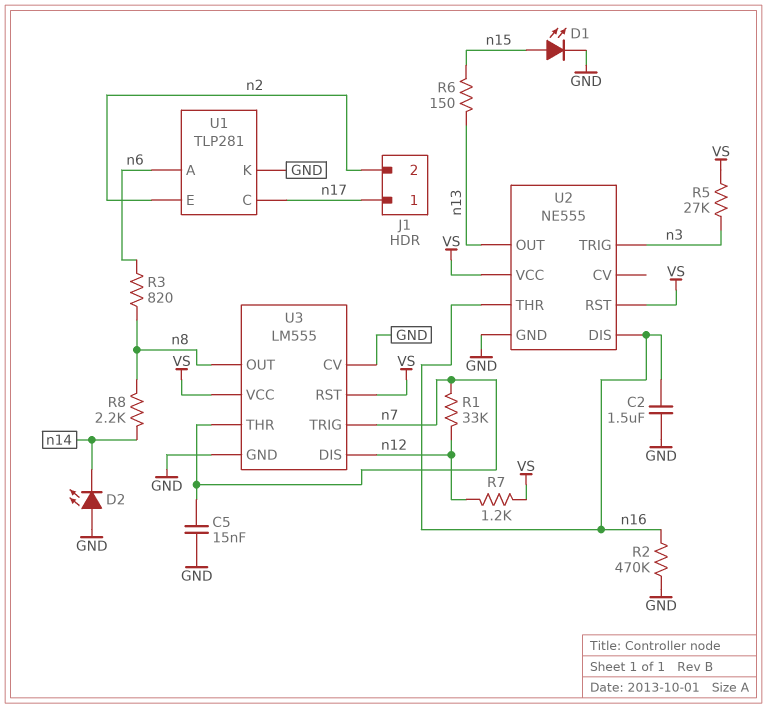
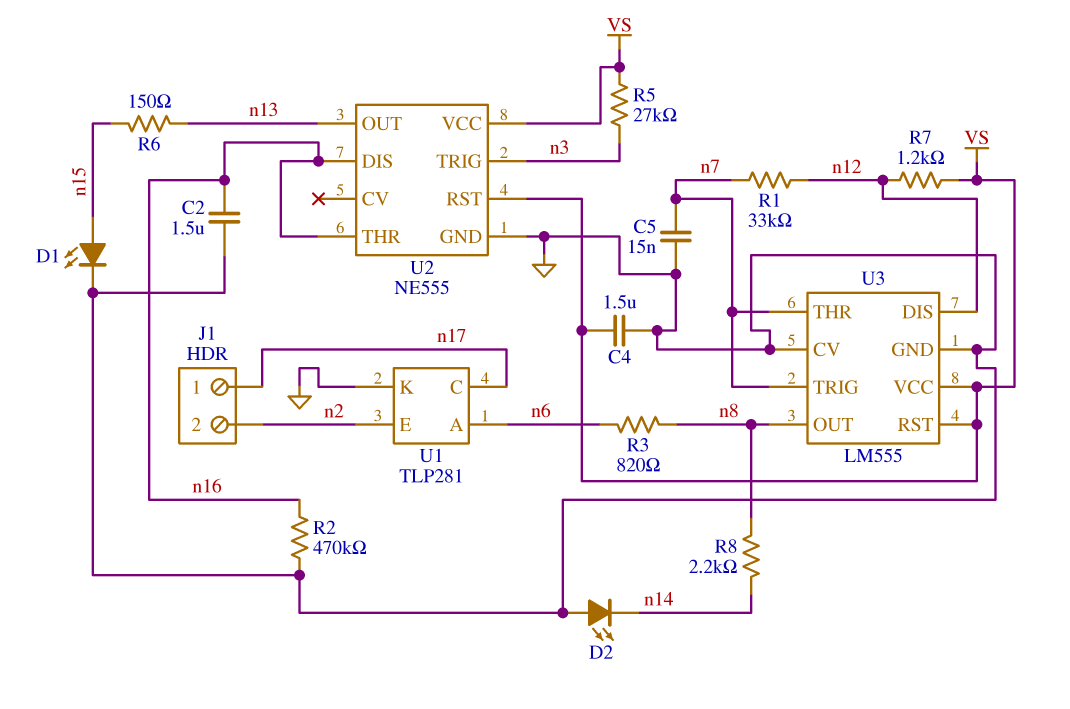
C4: none -> 1.5uF (GND, VS)

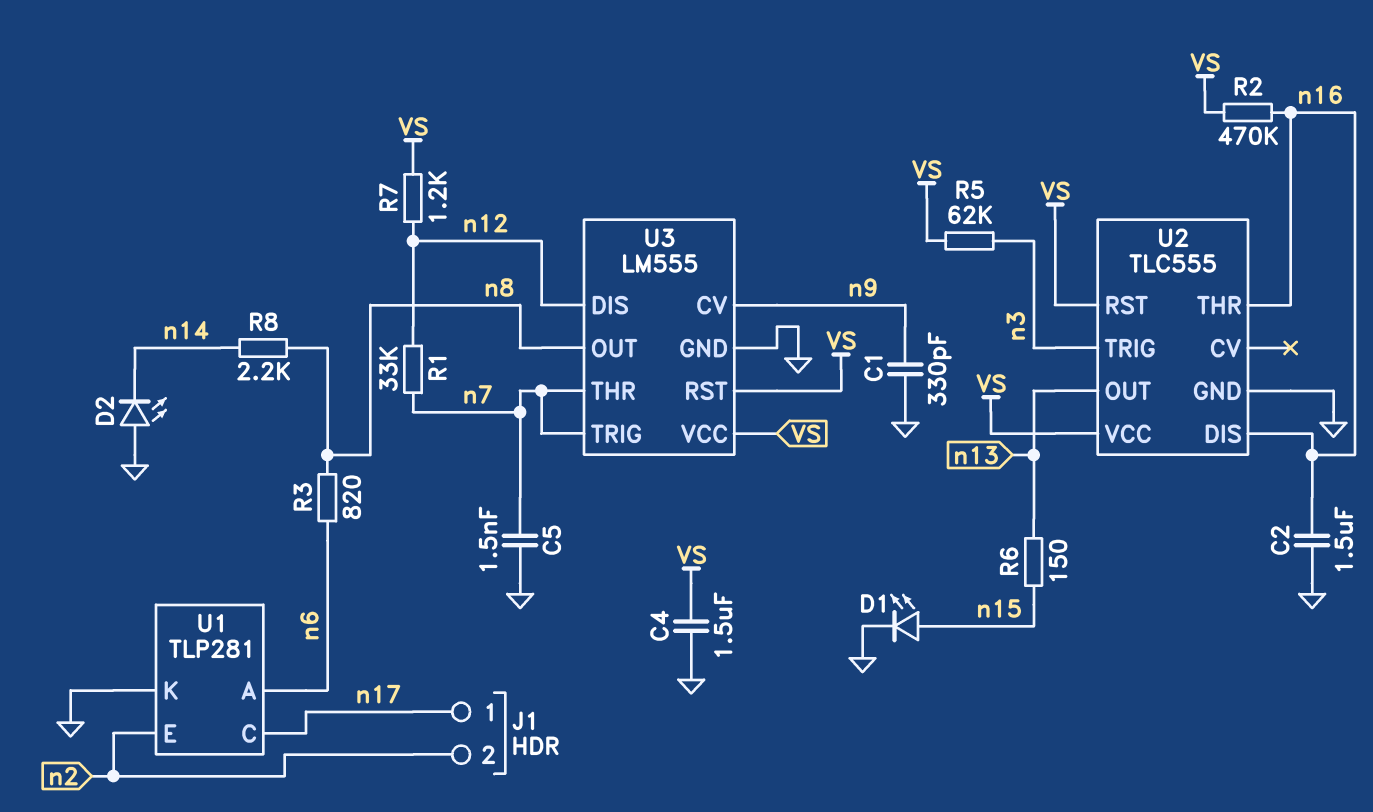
C1: none -> 330pF (GND, n9)
C5: 15nF (GND, n7) -> 1.5nF (GND, n7)
R2: 470k (GND, n16) -> 470k (VS, n16)
R5: 27k (VS, n3) -> 62k (VS, n3)
U2: NE555 -> TLC555
U3 pin CV: GND -> n9

